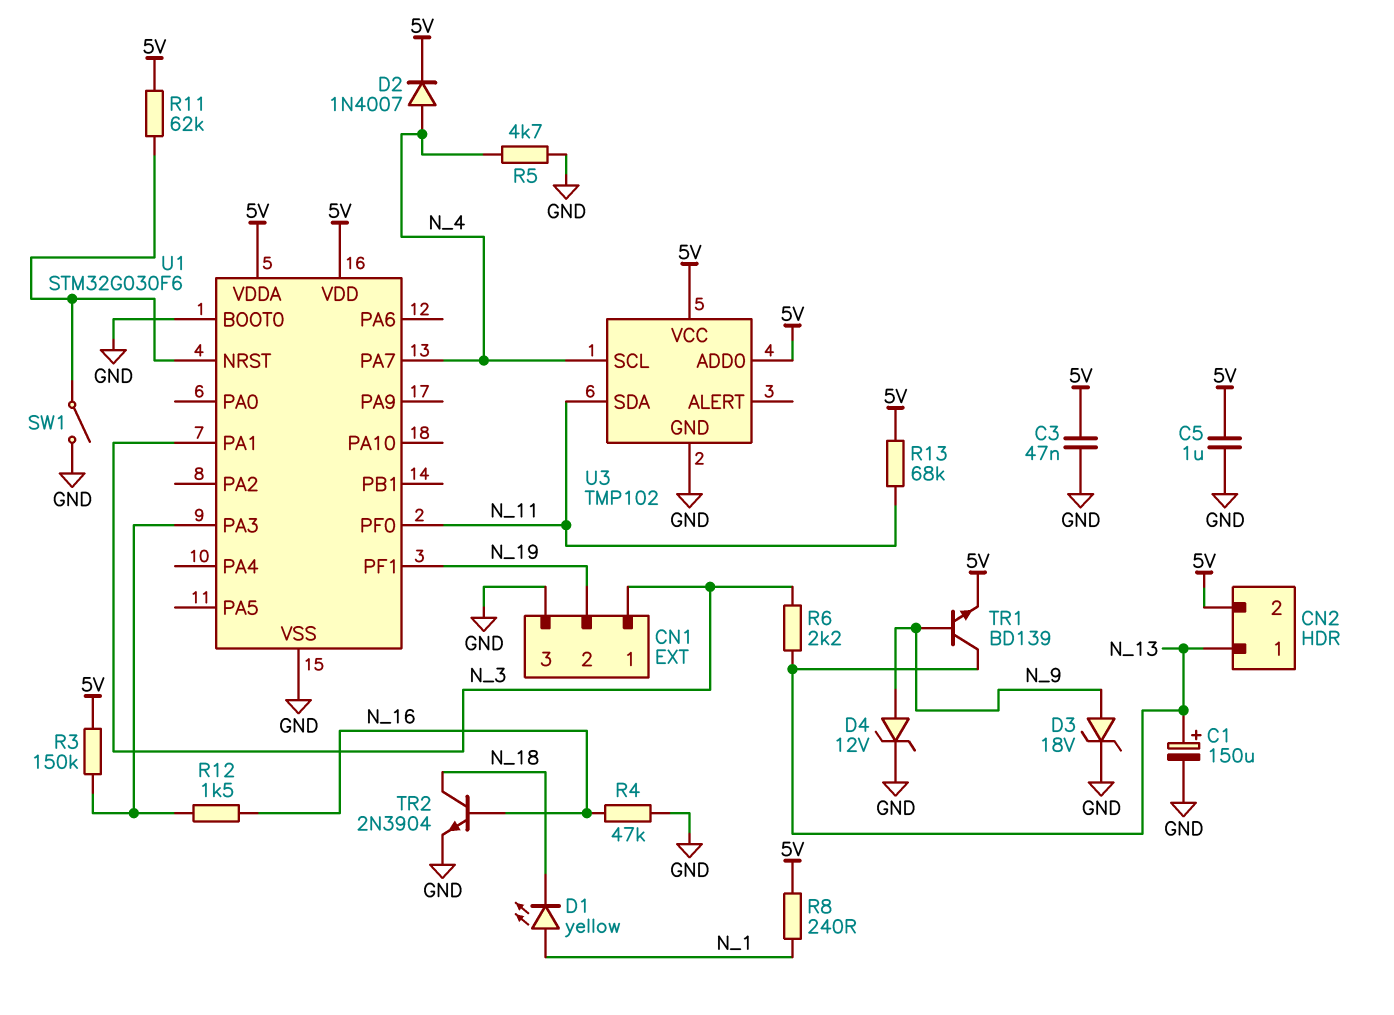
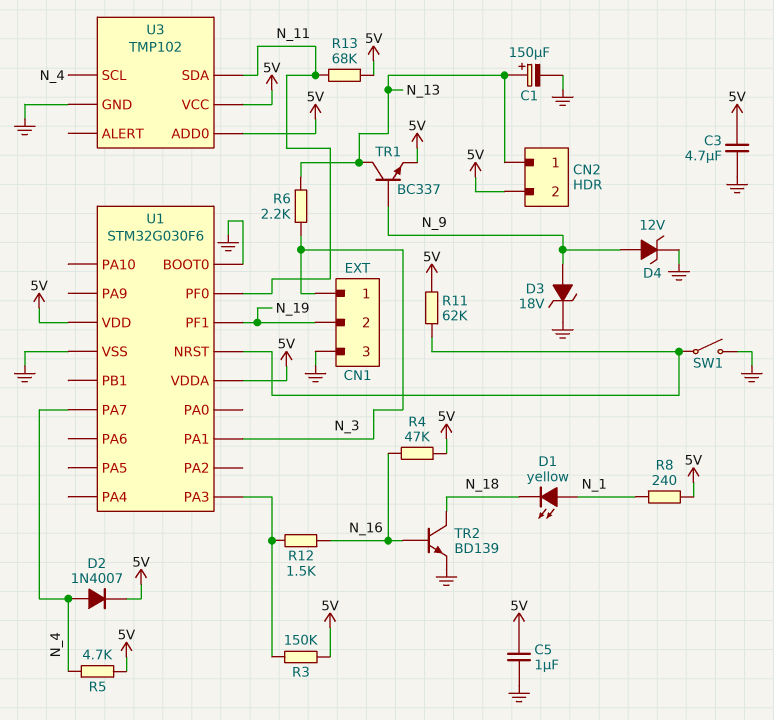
C3: 47nF (5V, GND) -> 4.7uF (5V, GND)
R4: 47k (GND, N_16) -> 47k (5V, N_16)
R5: 4.7k (GND, N_4) -> 4.7k (5V, N_4)
TR1: NPN BD139 (B N_9, C N_13, E 5V) -> NPN BC337 (B N_9, C N_13, E 5V)
TR2: NPN 2N3904 (B N_16, C N_18, E GND) -> NPN BD139 (B N_16, C N_18, E GND)

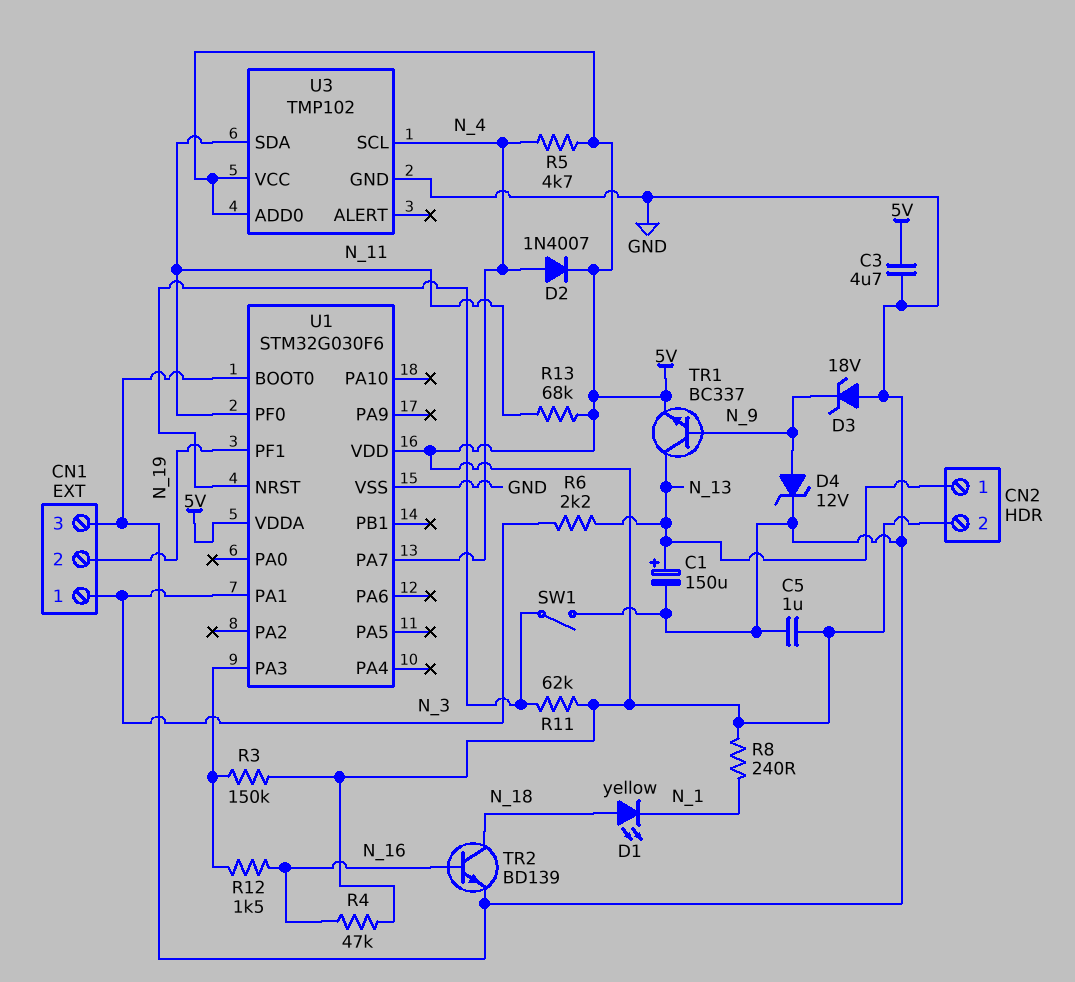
D1: LED yellow (A N_1, K N_18) -> LED yellow (A N_18, K N_1)
D3: zener 18V (A N_9, K GND) -> zener 18V (A GND, K N_9)

